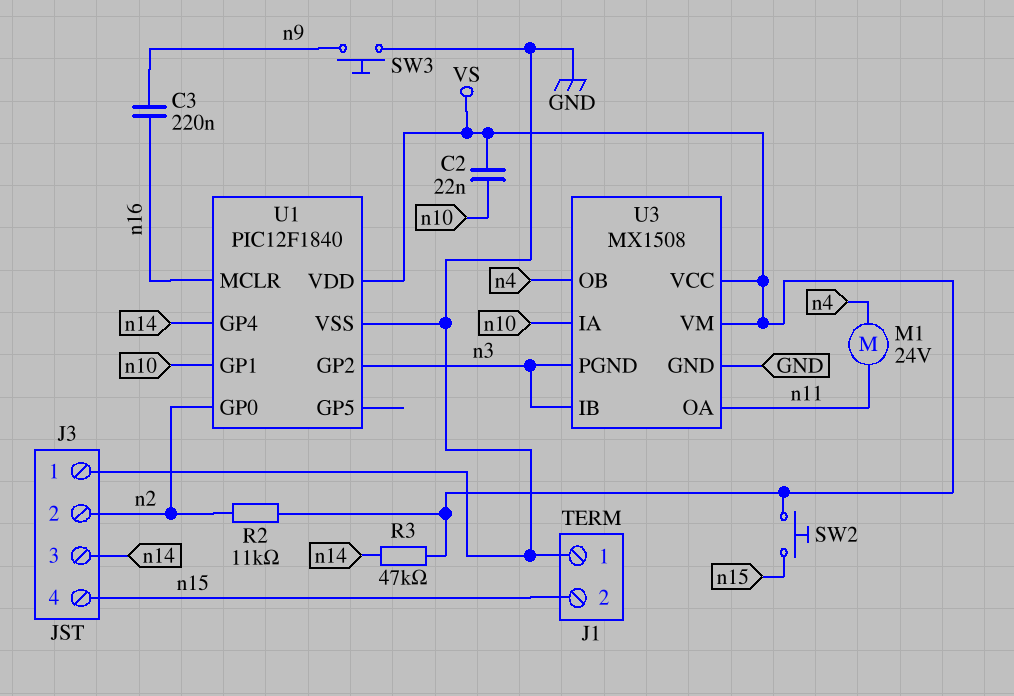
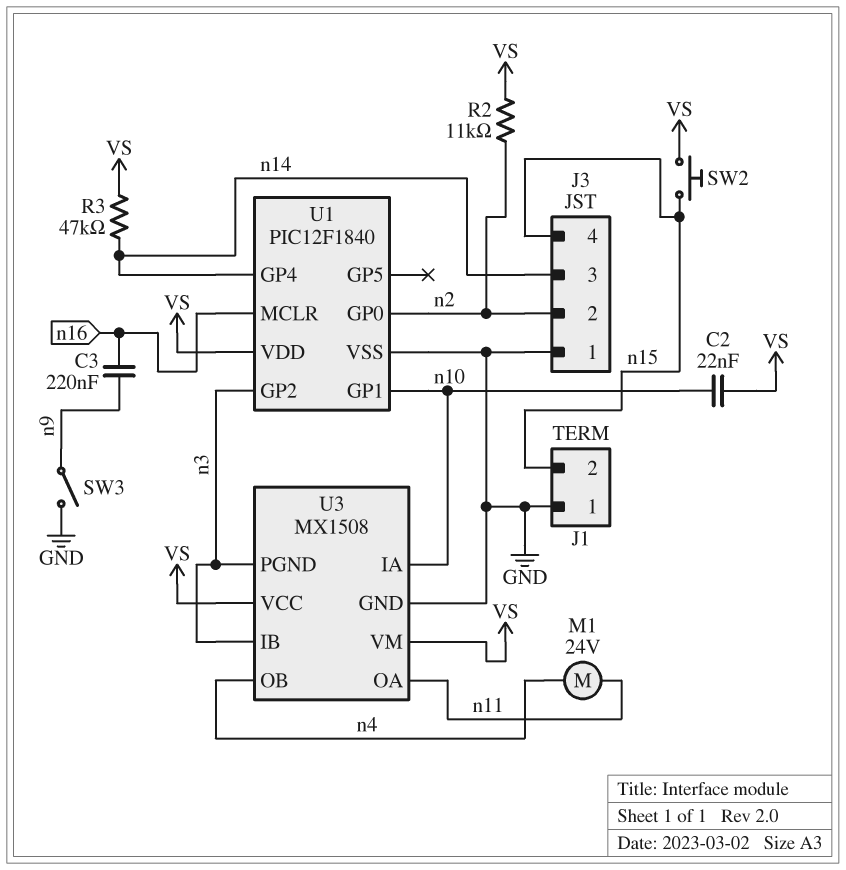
SW3: button (GND, n9) -> switch (GND, n9)

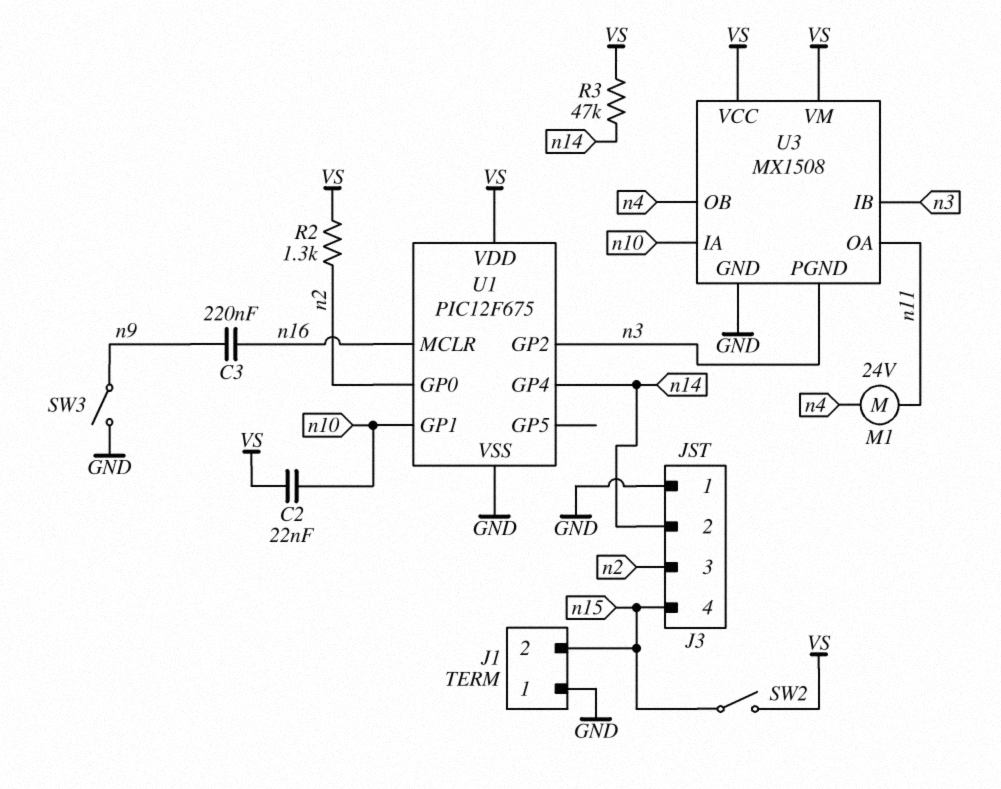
J3 pin 2: n2 -> n14
J3 pin 3: n14 -> n2
R2: 11k (VS, n2) -> 1.3k (VS, n2)
SW2: button (VS, n15) -> switch (VS, n15)
U1: PIC12F1840 -> PIC12F675

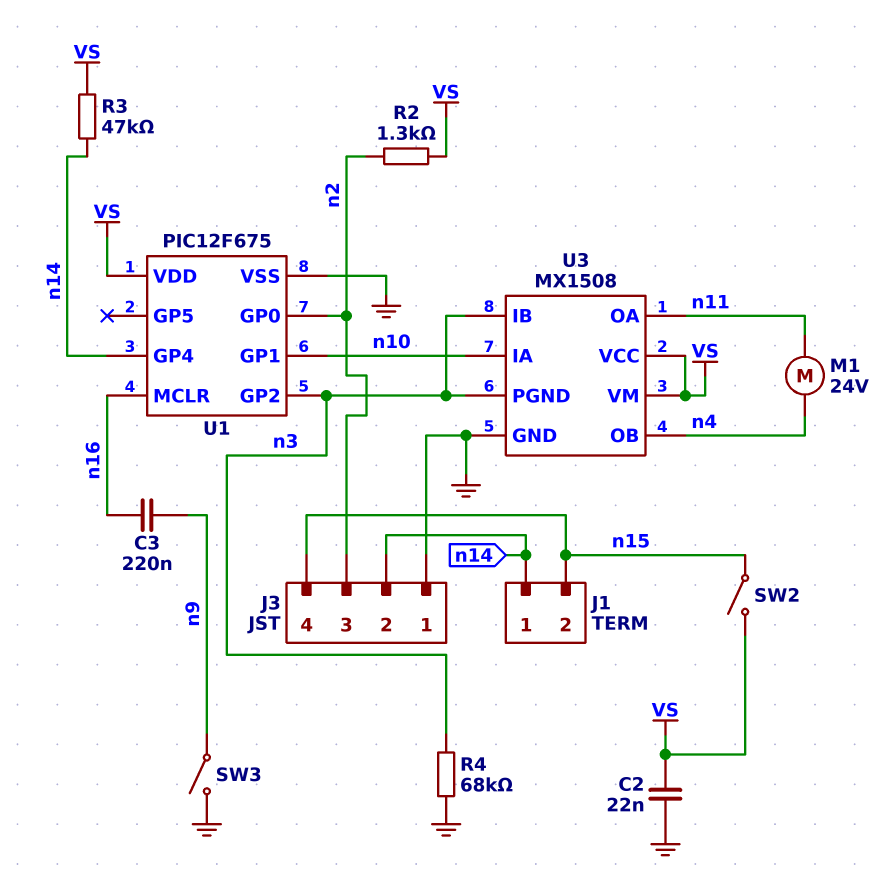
C2: 22nF (VS, n10) -> 22nF (GND, VS)
J1 pin 1: GND -> n14
R4: none -> 68k (GND, n3)

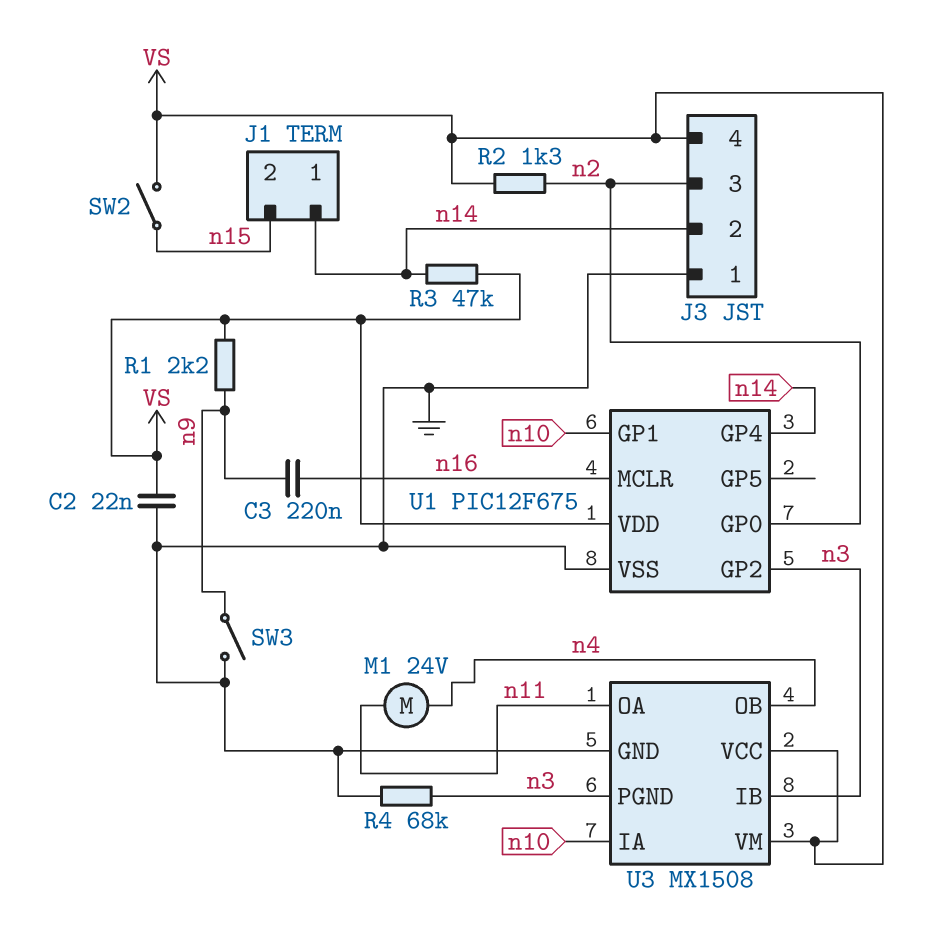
J3 pin 4: n15 -> VS
R1: none -> 2.2k (VS, n9)

